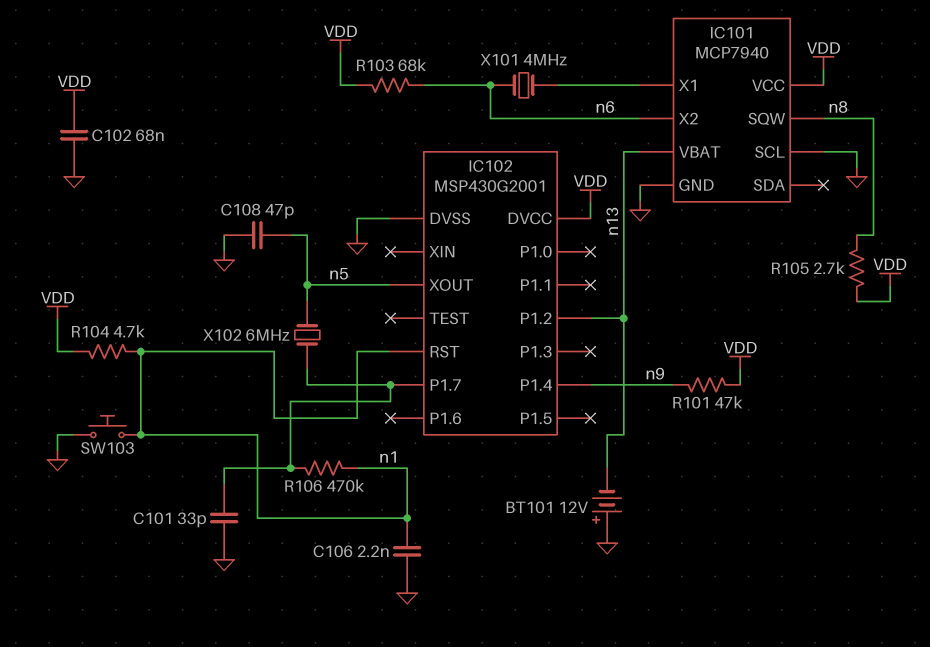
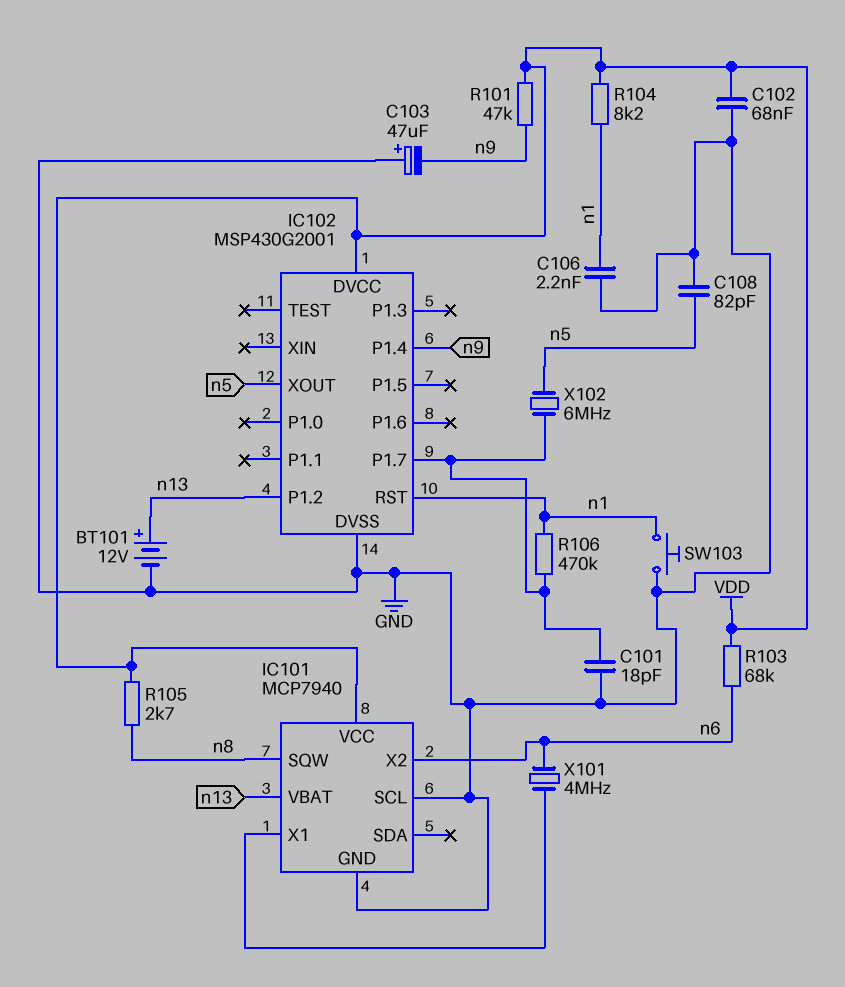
BT101: 12V (plus GND, minus n13) -> 12V (plus n13, minus GND)
C101: 33pF (GND, IC102/P1.7) -> 18pF (GND, IC102/P1.7)
C103: none -> 47uF (plus GND, minus n9)
C108: 47pF (GND, n5) -> 82pF (GND, n5)
R104: 4.7k (VDD, n1) -> 8.2k (VDD, n1)

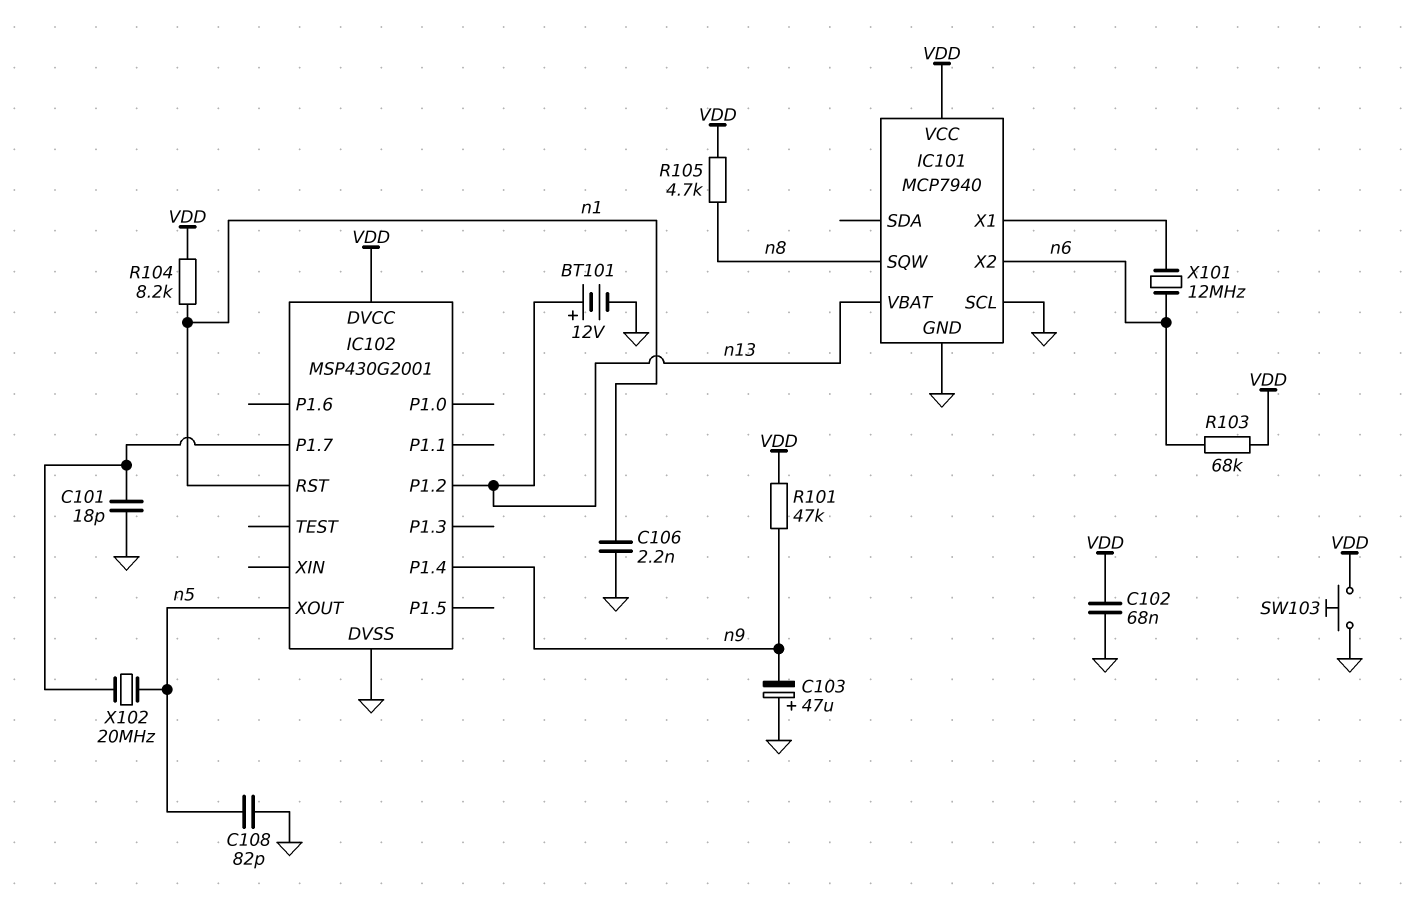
R105: 2.7k (VDD, n8) -> 4.7k (VDD, n8)
R106: 470k (IC102/P1.7, n1) -> none
SW103: button (GND, n1) -> button (GND, VDD)
X101: 4MHz (IC101/X1, n6) -> 12MHz (IC101/X1, n6)
X102: 6MHz (IC102/P1.7, n5) -> 20MHz (IC102/P1.7, n5)

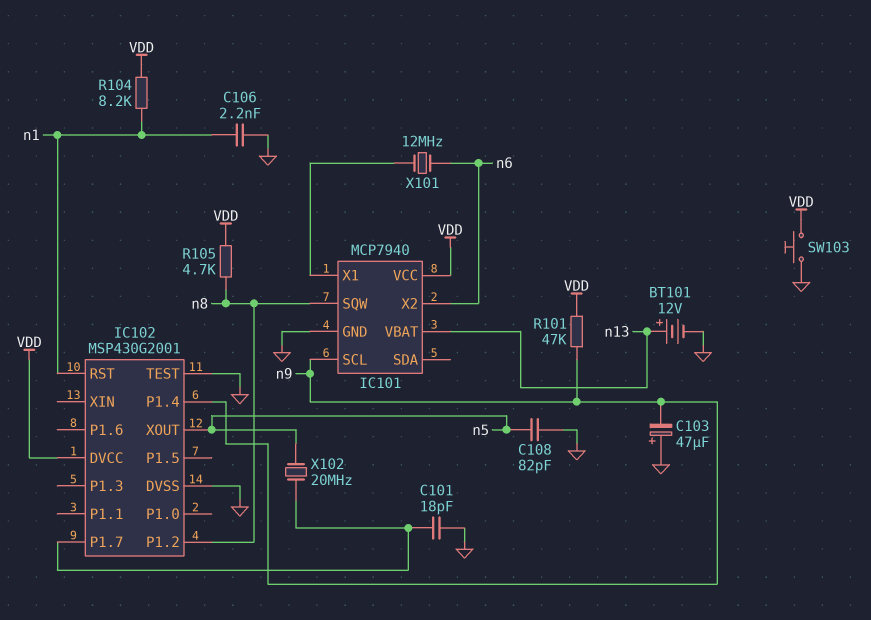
C102: 68nF (GND, VDD) -> none
IC101 pin SCL: GND -> n9
IC102 pin P1.2: n13 -> n8
IC102 pin TEST: none -> GND
R103: 68k (VDD, n6) -> none

